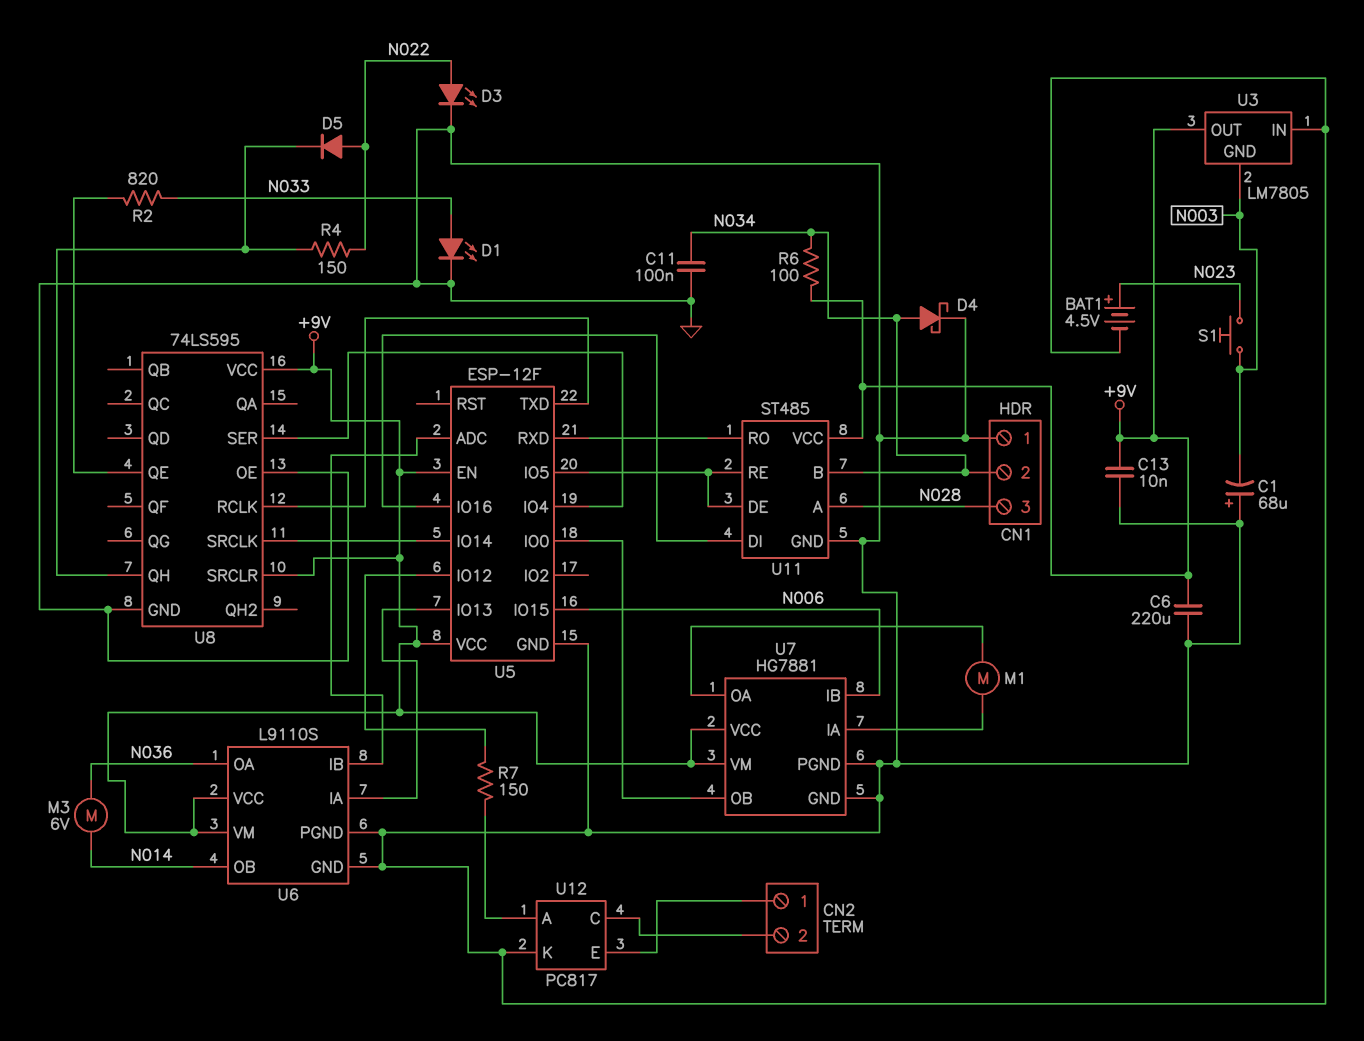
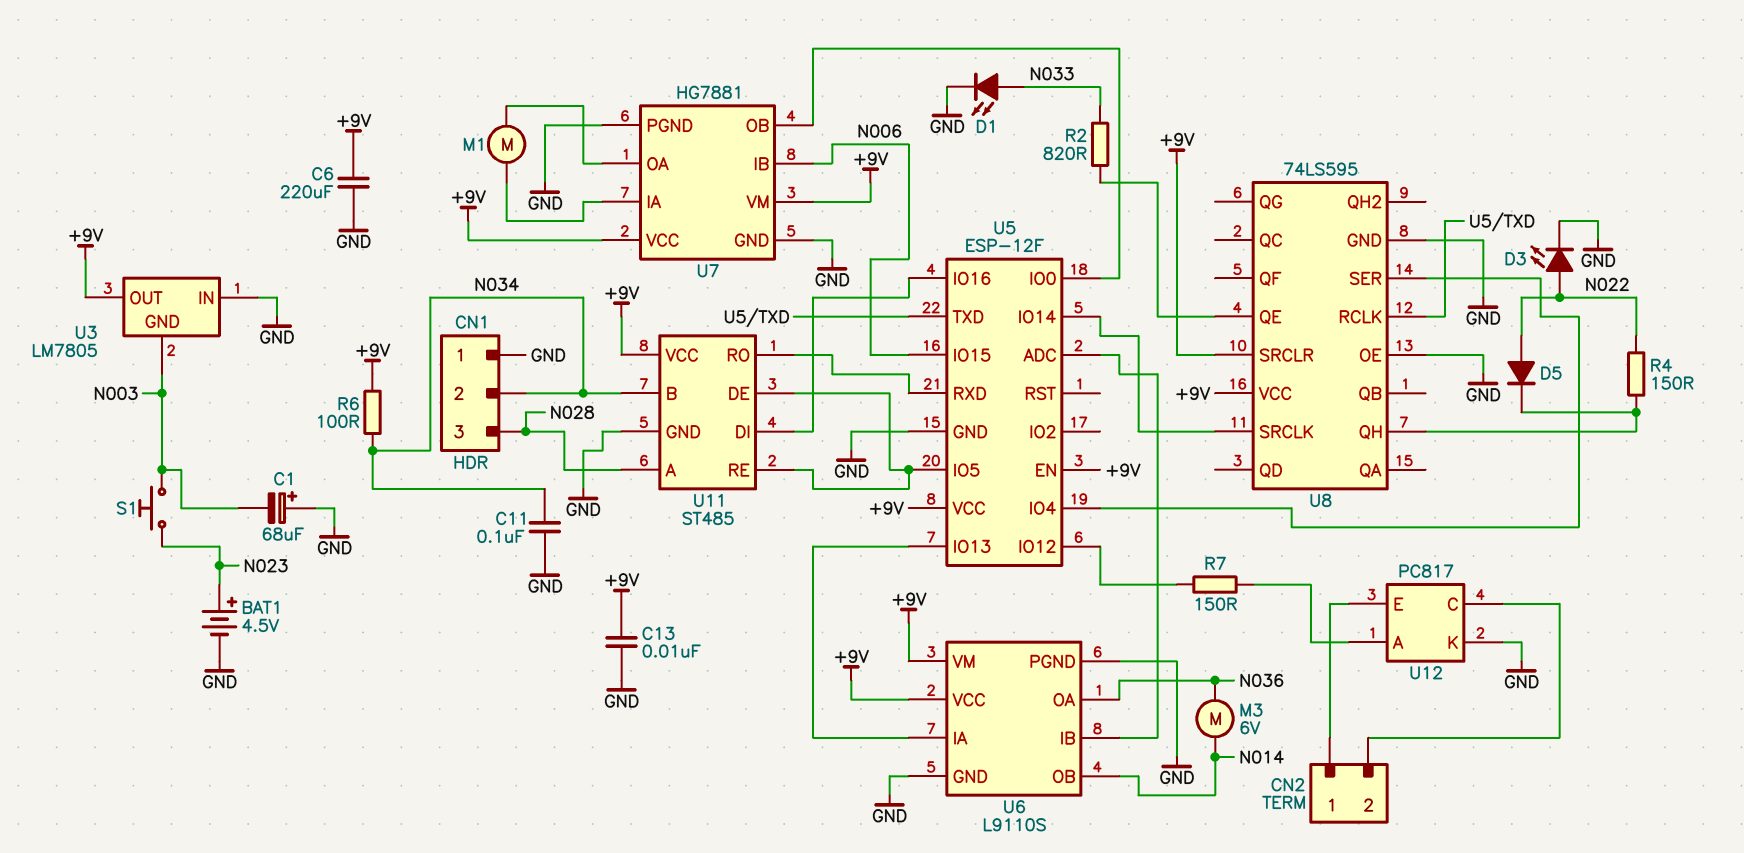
D4: schottky (A N034, K GND) -> none

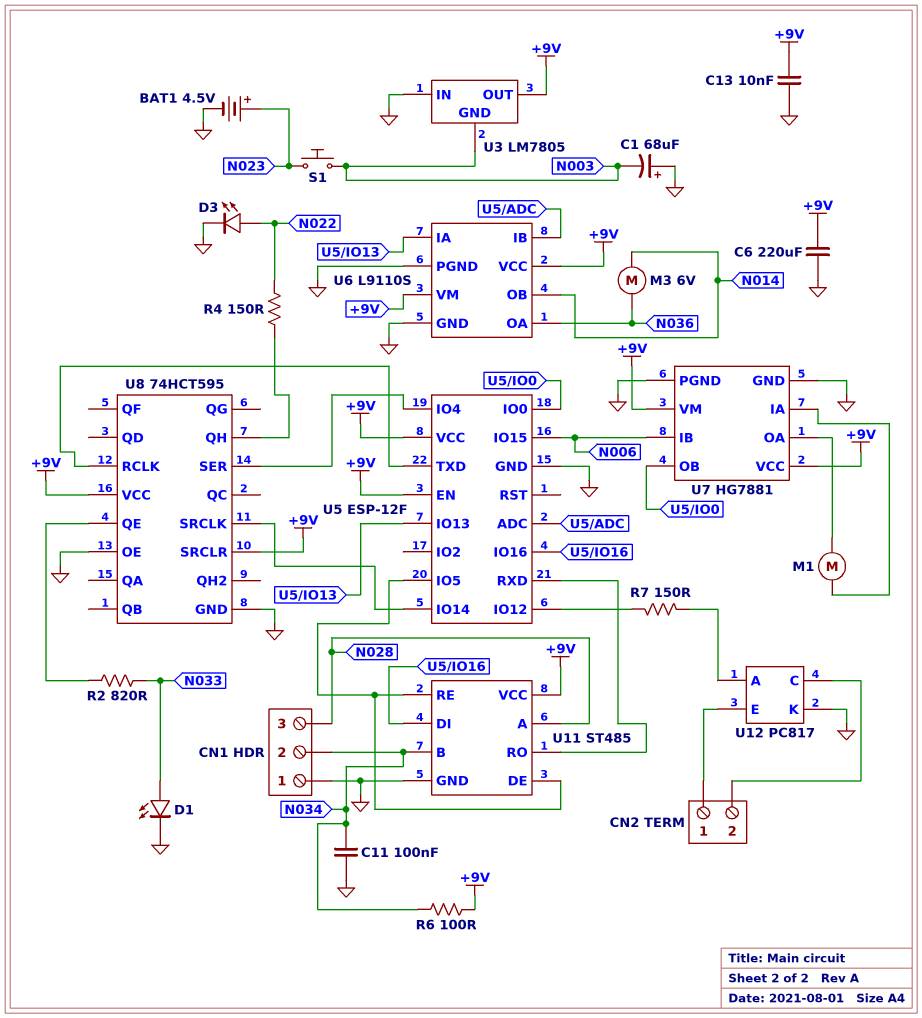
D5: diode (A N022, K U8/QH) -> none
U8: 74LS595 -> 74HCT595

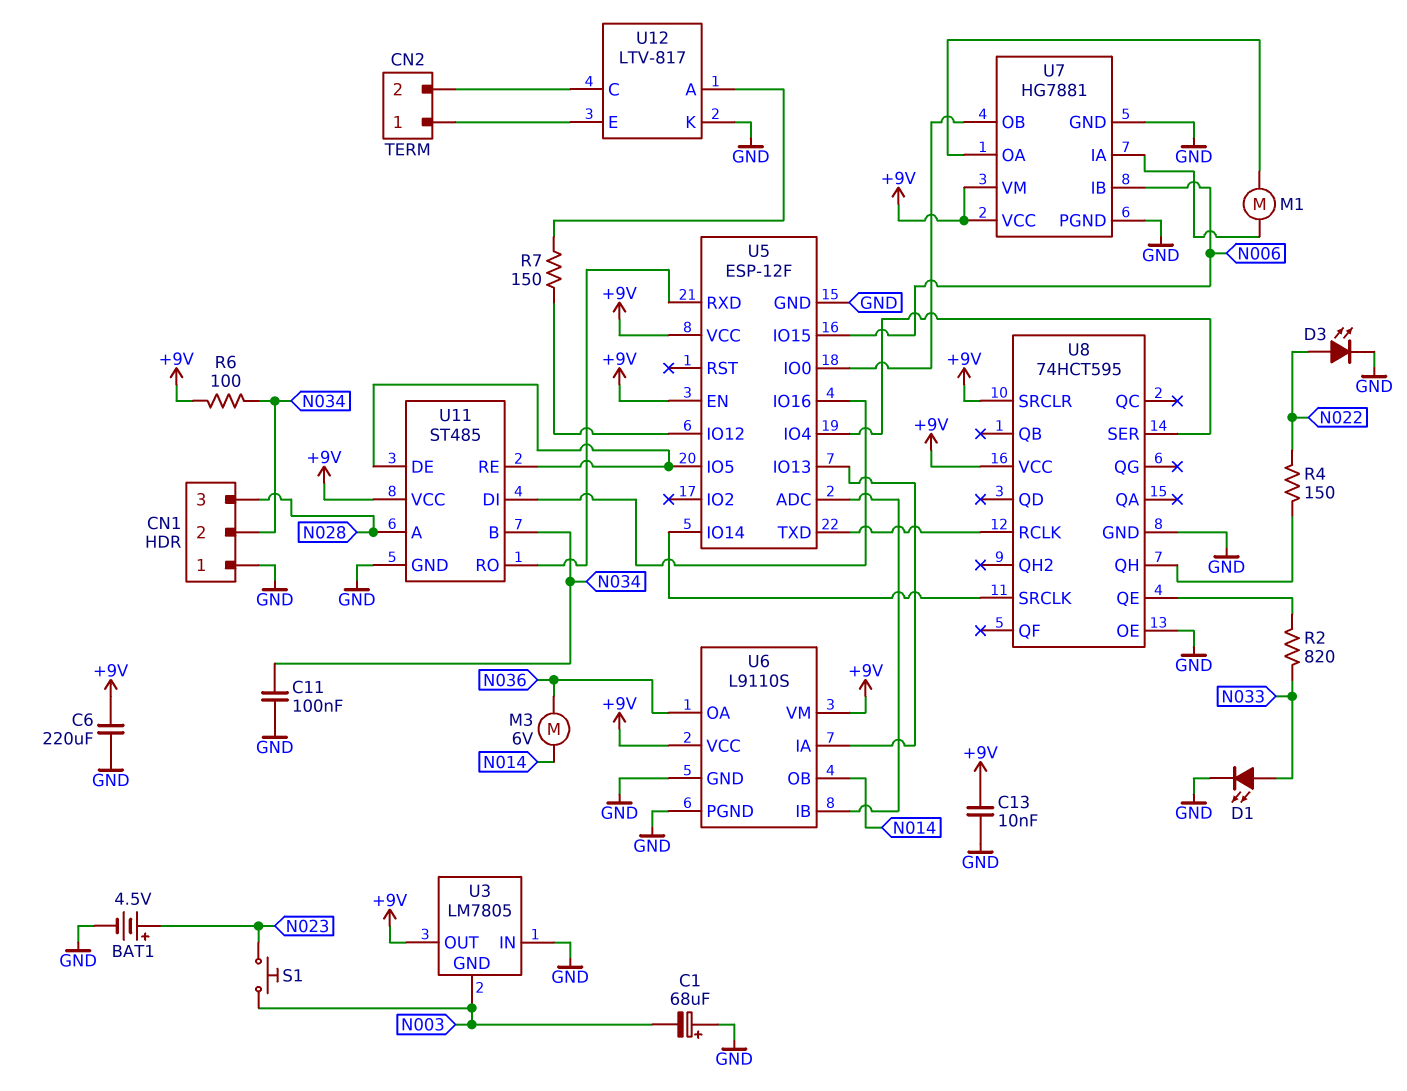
U12: PC817 -> LTV-817

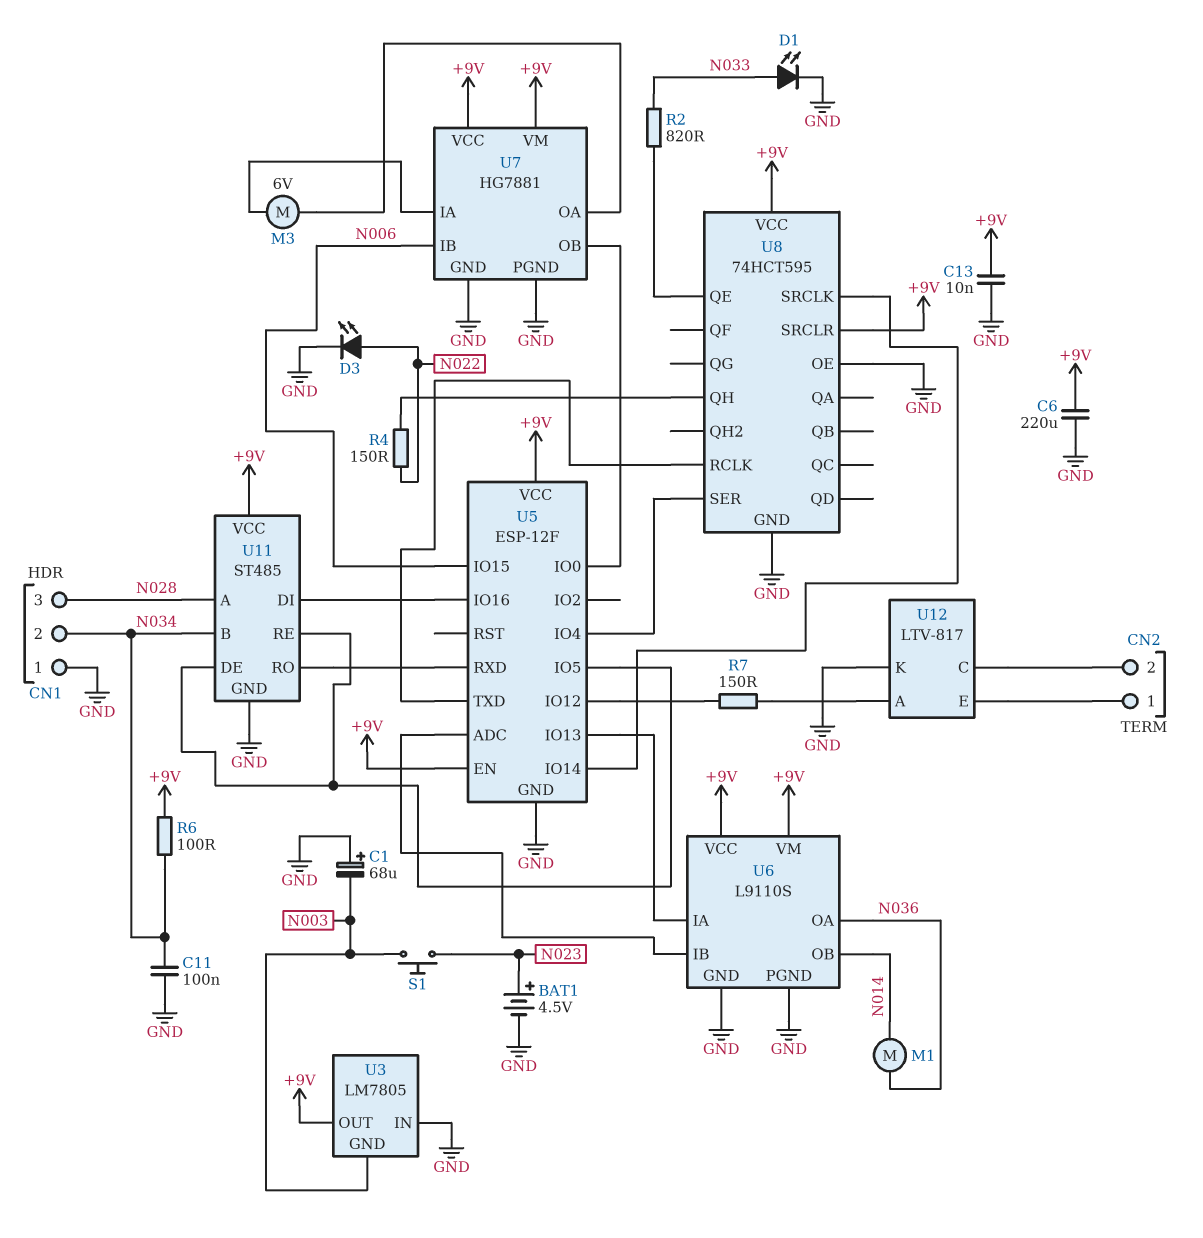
M1: motor (U7/IA, U7/OA) -> motor (N014, N036)
M3: motor 6V (N014, N036) -> motor 6V (U7/IA, U7/OA)

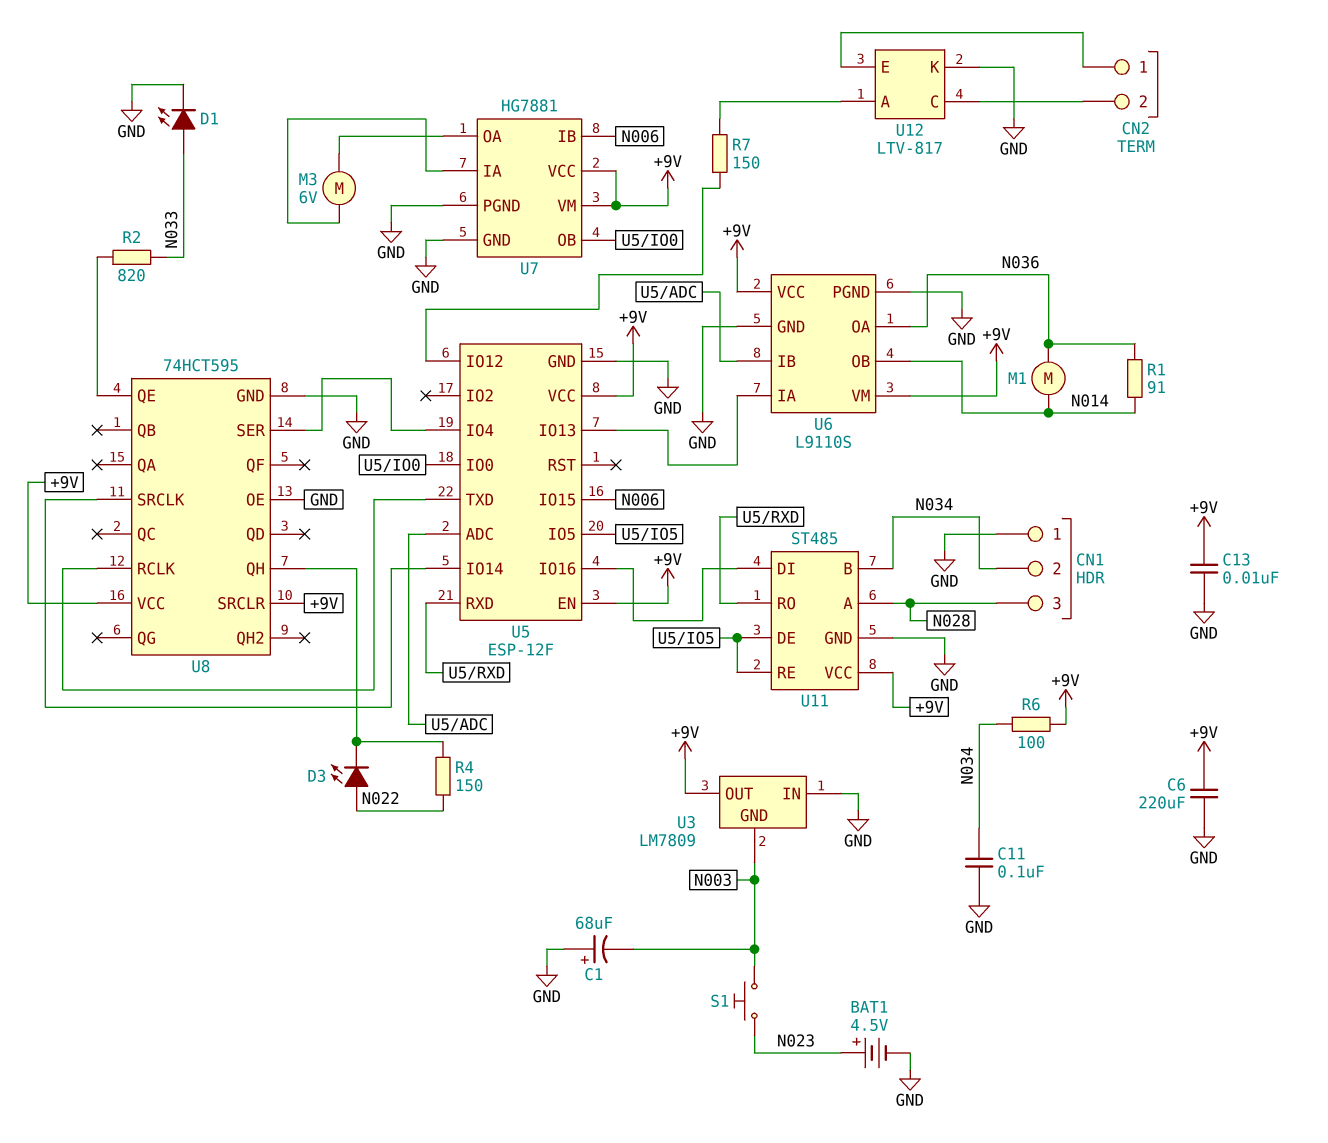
D3: LED (A N022, K GND) -> LED (A N022, K U8/QH)
R1: none -> 91 (N014, N036)
U3: LM7805 -> LM7809

